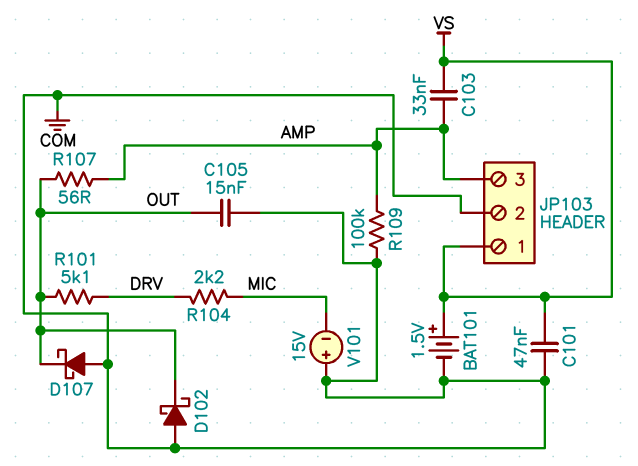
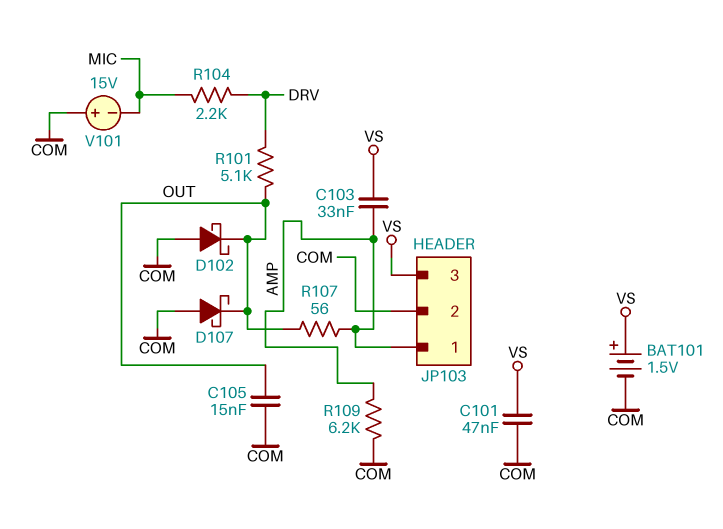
JP103 pin 1: VS -> AMP
JP103 pin 3: AMP -> VS
R109: 100k (AMP, COM) -> 6.2k (AMP, COM)

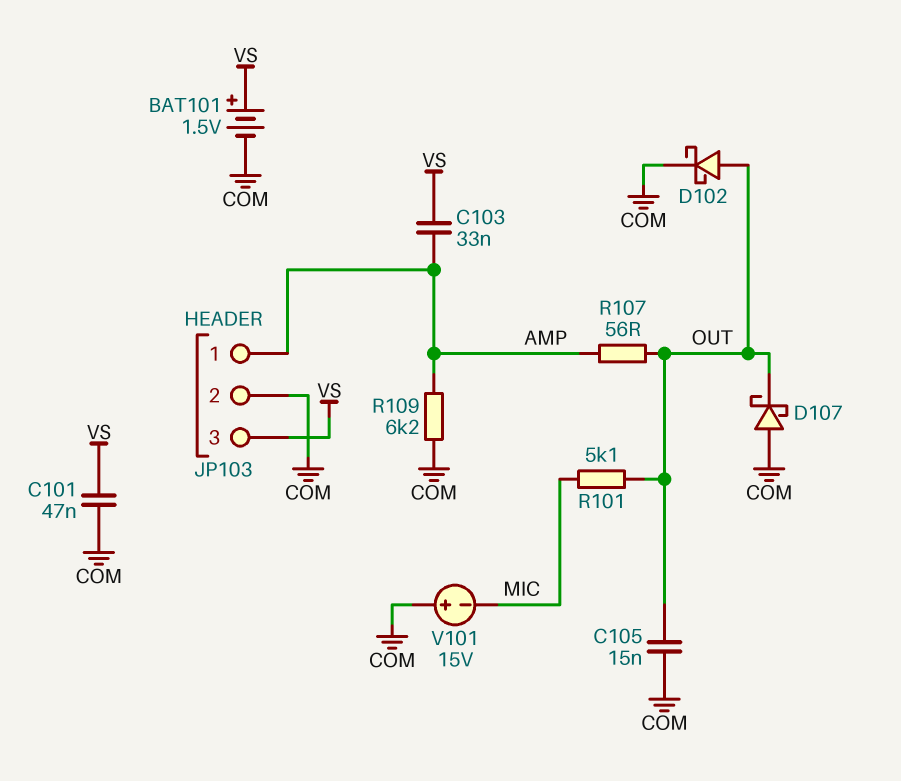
D102: schottky (A COM, K OUT) -> schottky (A OUT, K COM)
R101: 5.1k (DRV, OUT) -> 5.1k (MIC, OUT)
R104: 2.2k (DRV, MIC) -> none

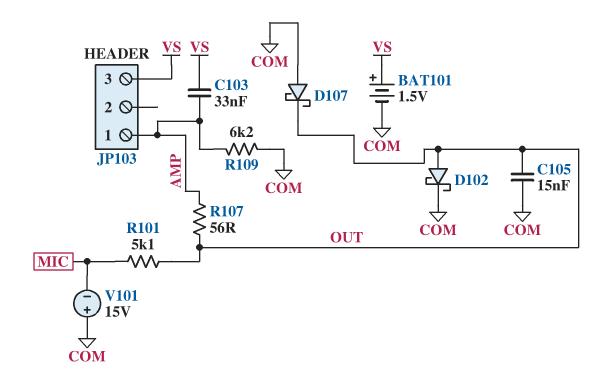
C101: 47nF (COM, VS) -> none
JP103 pin 2: COM -> none

